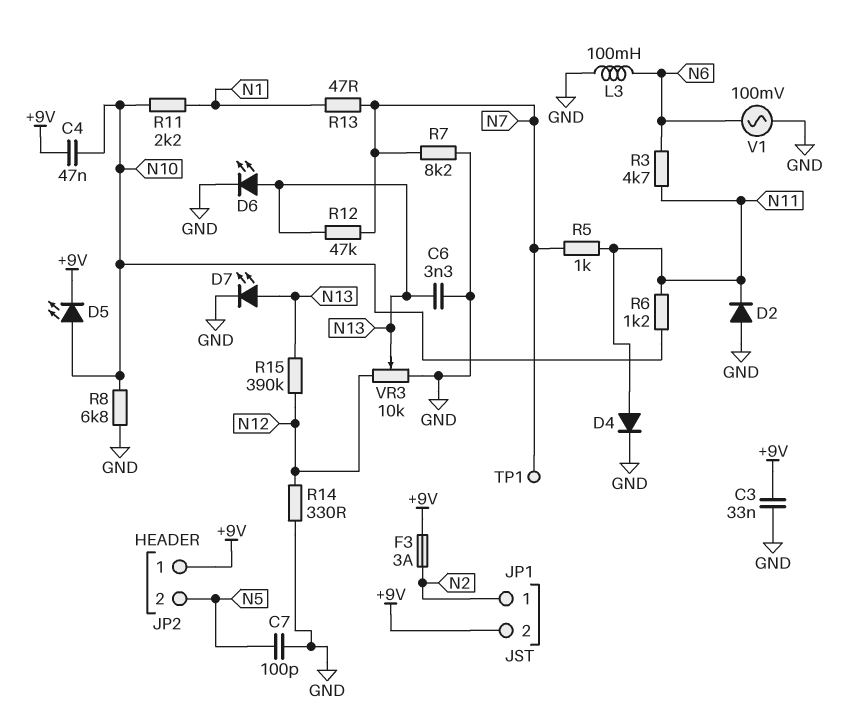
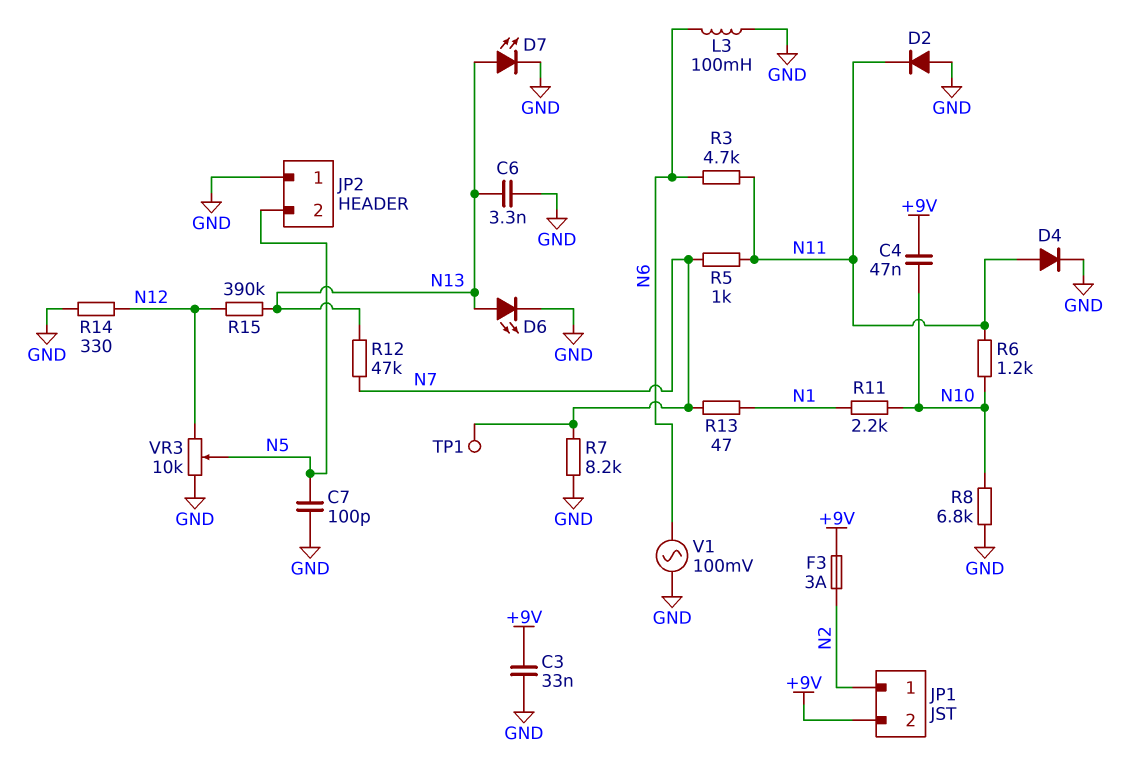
D5: LED (A N10, K +9V) -> none
JP2 pin 1: +9V -> GND
VR3: 10k (GND, N12, wiper N13) -> 10k (GND, N12, wiper N5)

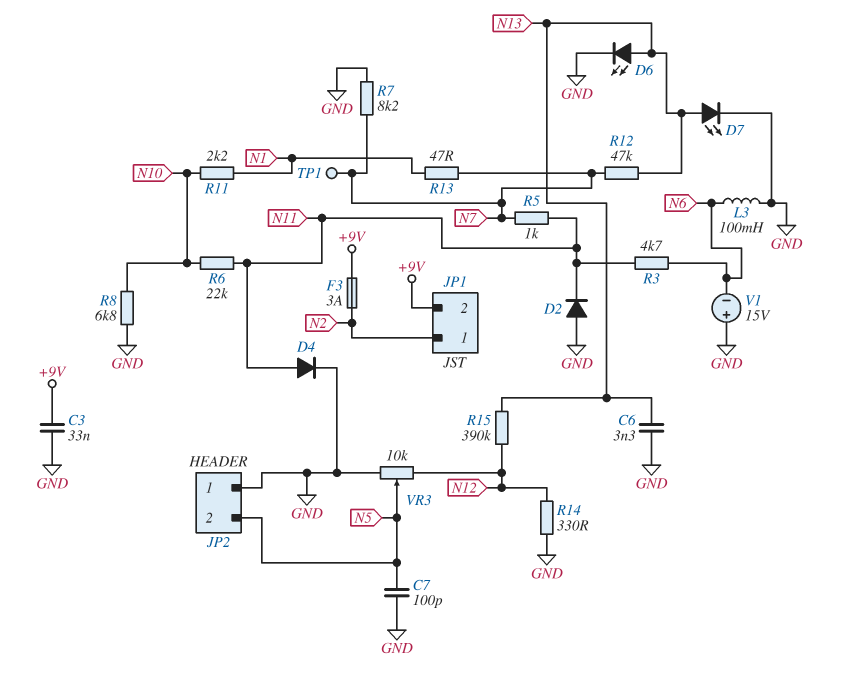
C4: 47nF (+9V, N10) -> none
R6: 1.2k (N10, N11) -> 22k (N10, N11)
V1: AC 100mV (GND, N6) -> 15V (plus GND, minus N6)

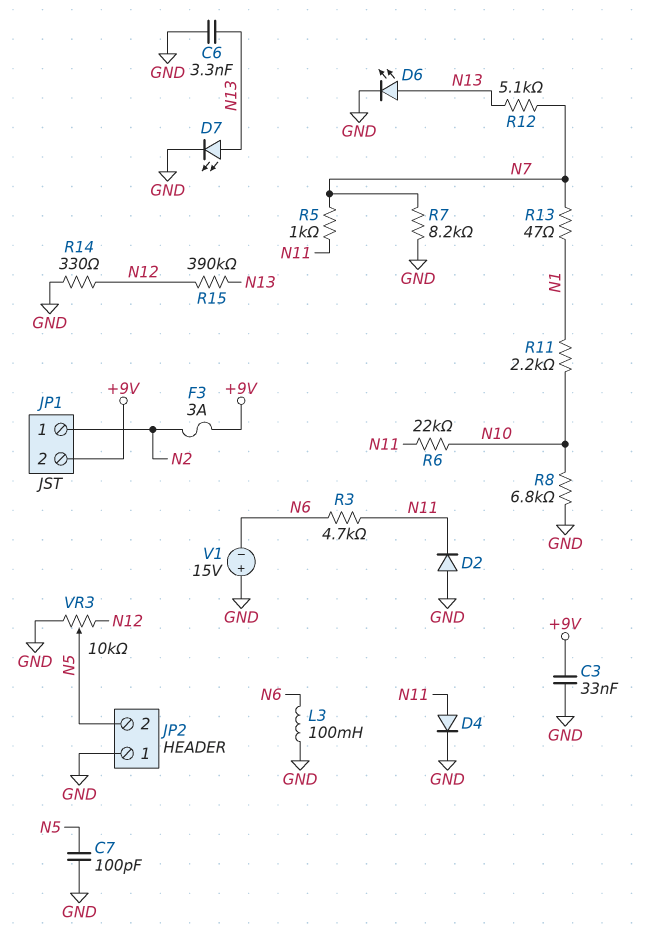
R12: 47k (N7, N13) -> 5.1k (N7, N13)
TP1: test point (N7) -> none

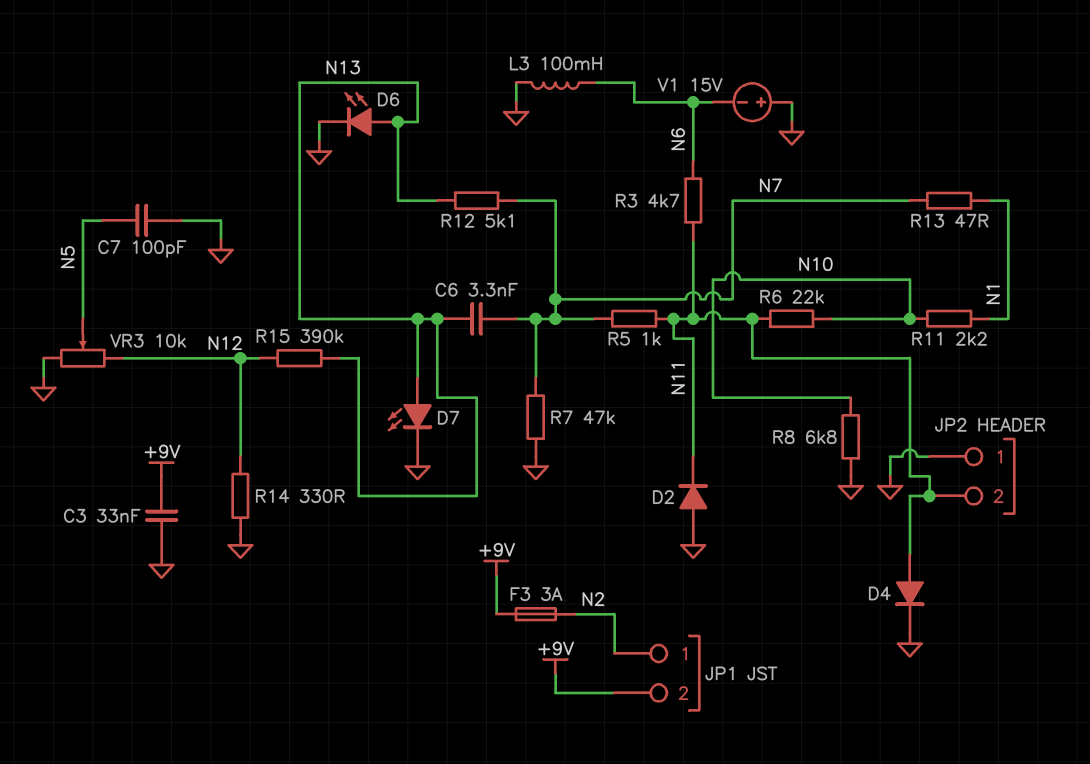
C6: 3.3nF (GND, N13) -> 3.3nF (N7, N13)
JP2 pin 2: N5 -> N11
R7: 8.2k (GND, N7) -> 47k (GND, N7)

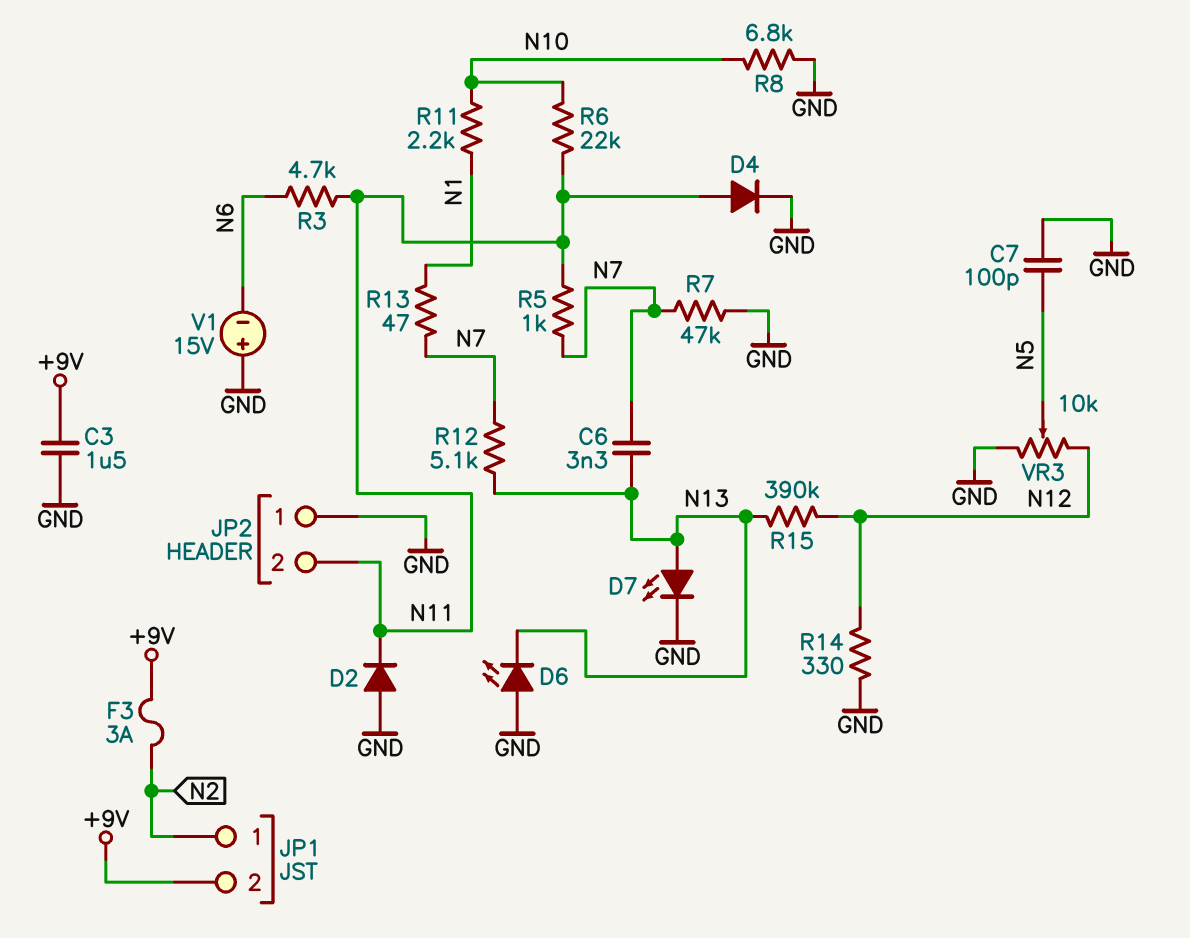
C3: 33nF (+9V, GND) -> 1.5uF (+9V, GND)
D6: LED (A N13, K GND) -> LED (A GND, K N13)
L3: 100mH (GND, N6) -> none

